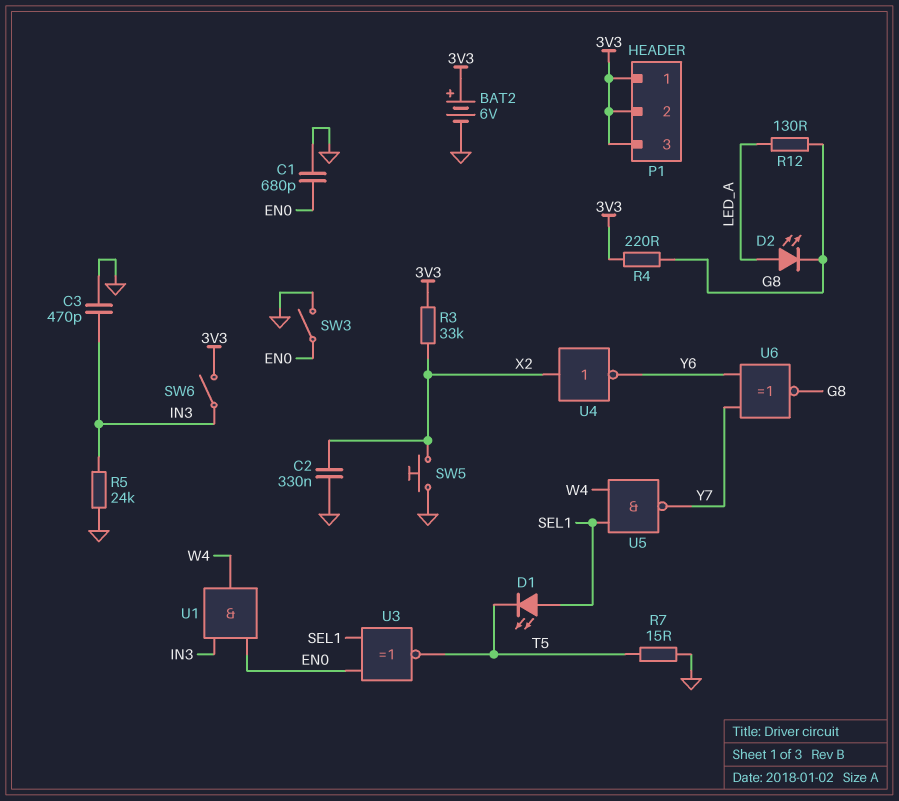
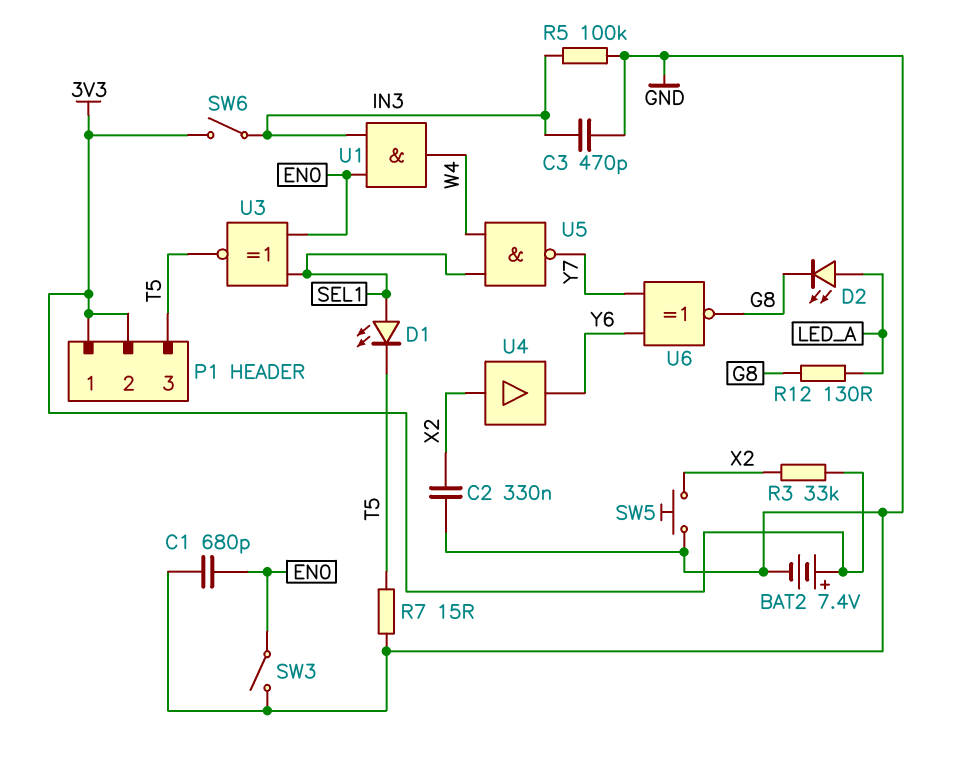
BAT2: 6V (plus 3V3, minus GND) -> 7.4V (plus 3V3, minus GND)
P1 pin 3: 3V3 -> T5
R4: 220 (3V3, G8) -> none
R5: 24k (GND, IN3) -> 100k (GND, IN3)
U4: NOT (in X2, out Y6) -> buffer (in X2, out Y6)

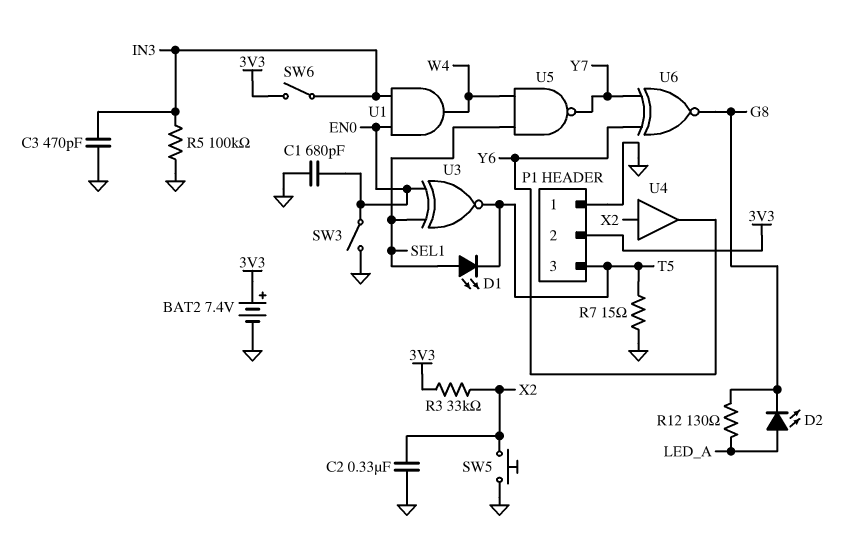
P1 pin 1: 3V3 -> GND

